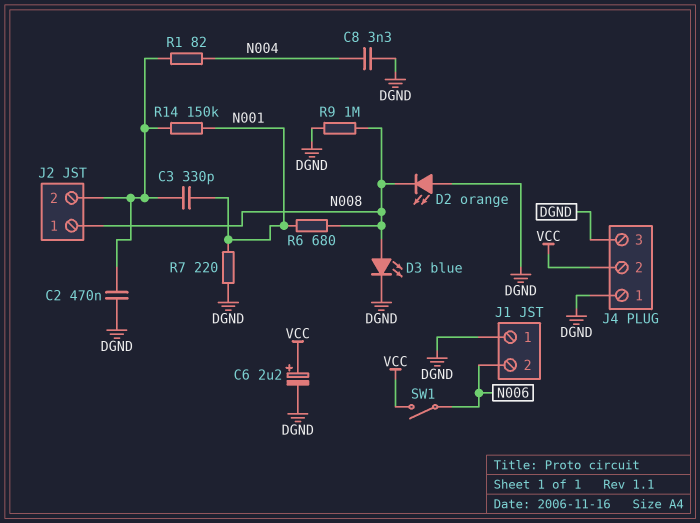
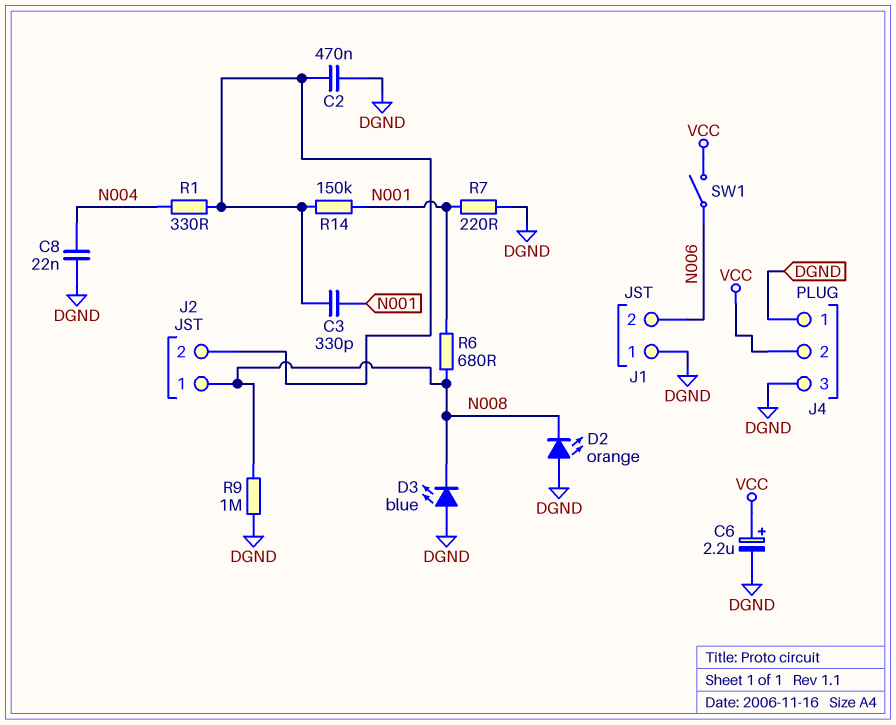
C8: 3.3nF (DGND, N004) -> 22nF (DGND, N004)
D3: LED blue (A N008, K DGND) -> LED blue (A DGND, K N008)
R1: 82 (J2/2, N004) -> 330 (J2/2, N004)

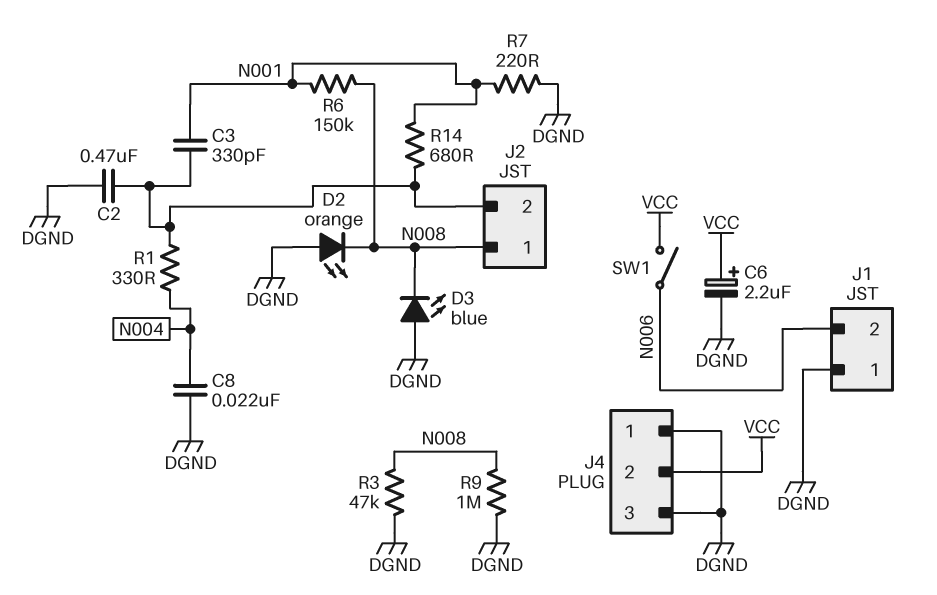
R3: none -> 47k (DGND, N008)
R6: 680 (N001, N008) -> 150k (N001, N008)
R14: 150k (J2/2, N001) -> 680 (J2/2, N001)

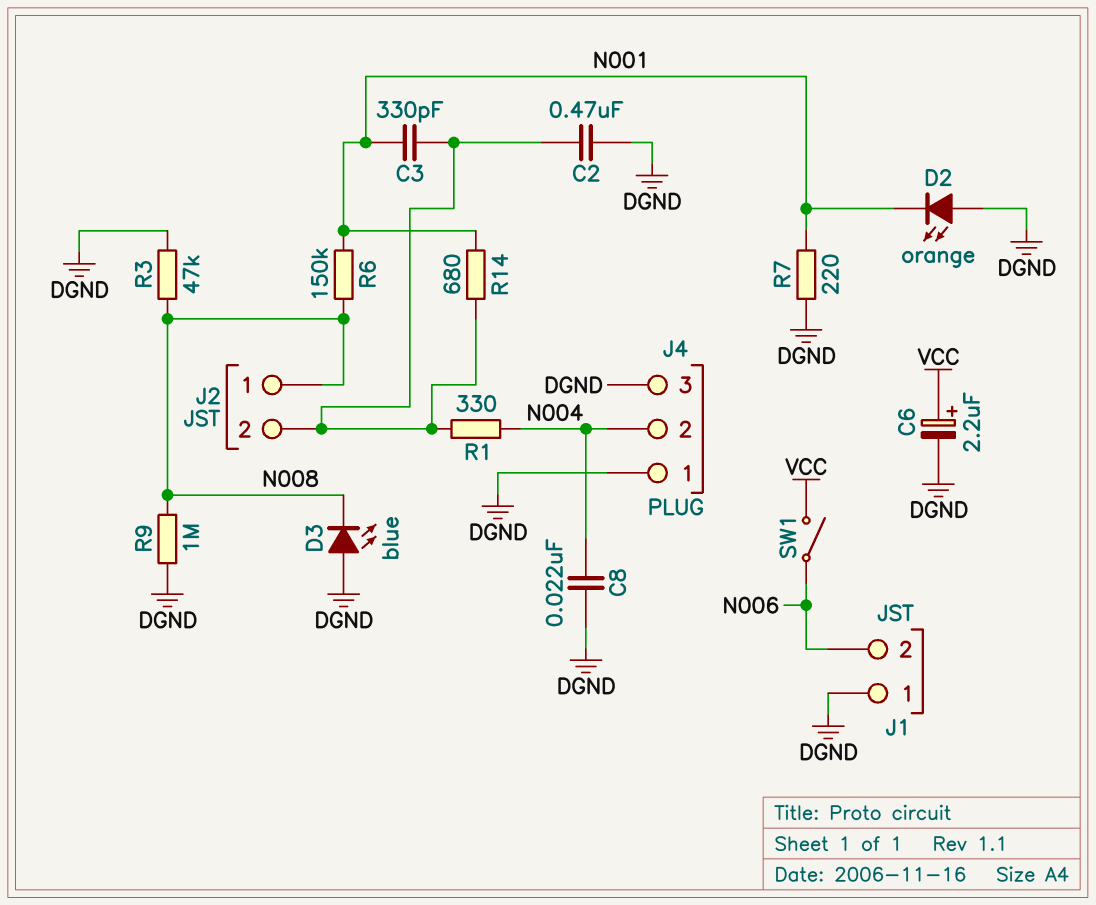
D2: LED orange (A DGND, K N008) -> LED orange (A DGND, K N001)
J4 pin 2: VCC -> N004

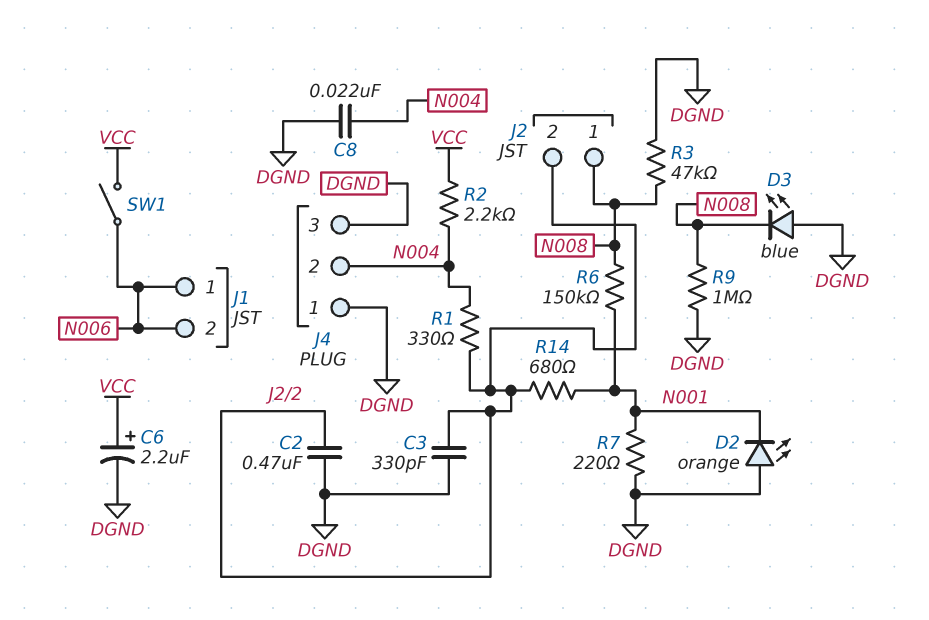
C3: 330pF (J2/2, N001) -> 330pF (DGND, J2/2)
J1 pin 1: DGND -> N006
R2: none -> 2.2k (N004, VCC)

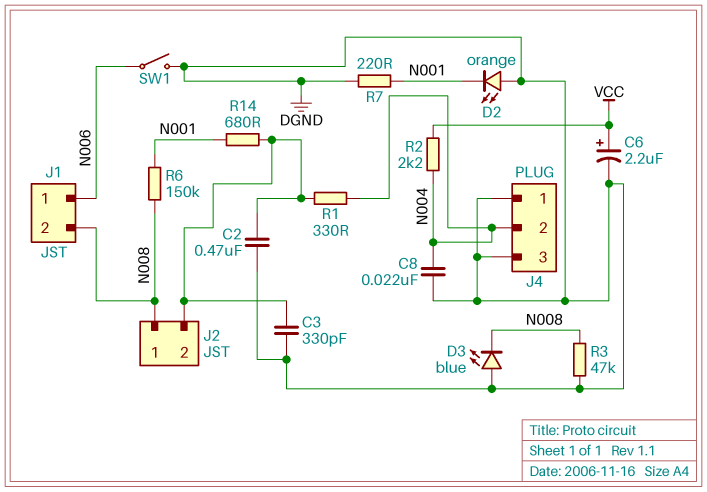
J1 pin 2: N006 -> N008
R9: 1M (DGND, N008) -> none
SW1: switch (N006, VCC) -> switch (DGND, N006)

